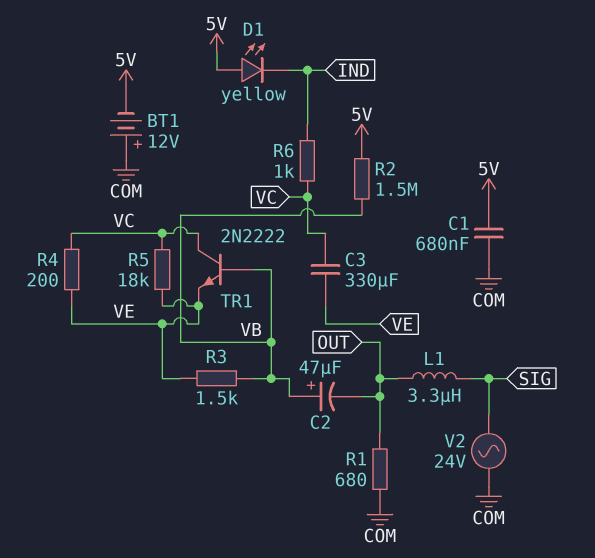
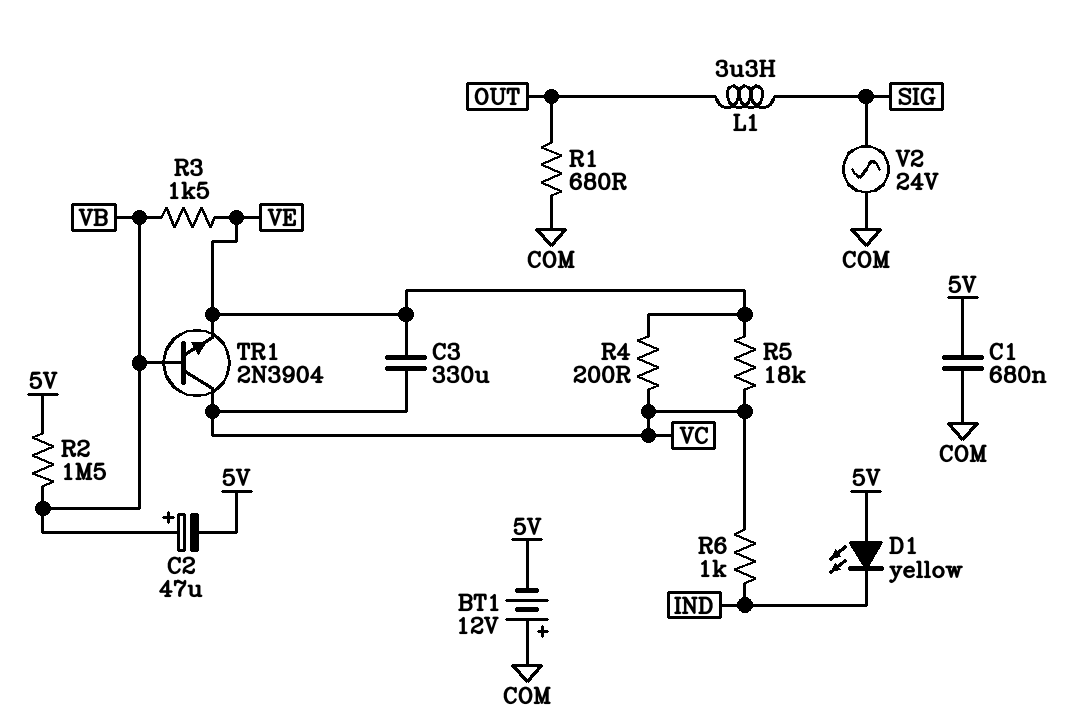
C2: 47uF (plus VB, minus OUT) -> 47uF (plus VB, minus 5V)
TR1: NPN 2N2222 (B VB, C VC, E VE) -> NPN 2N3904 (B VB, C VC, E VE)

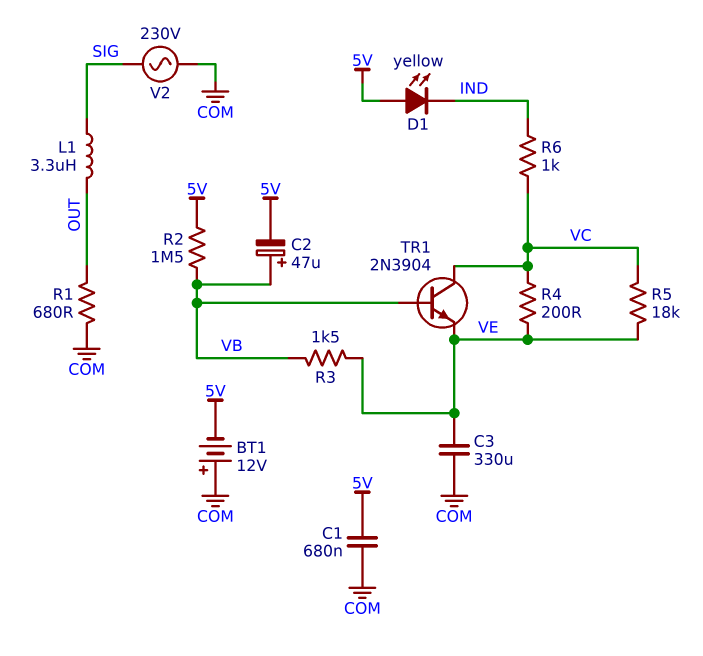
C3: 330uF (VC, VE) -> 330uF (COM, VE)
V2: AC 24V (COM, SIG) -> AC 230V (COM, SIG)

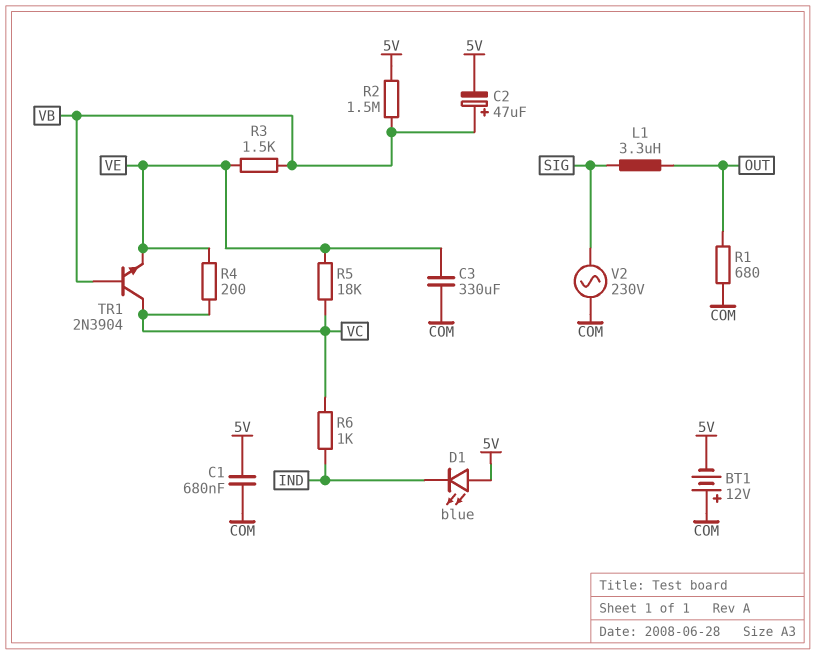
D1: LED yellow (A 5V, K IND) -> LED blue (A 5V, K IND)

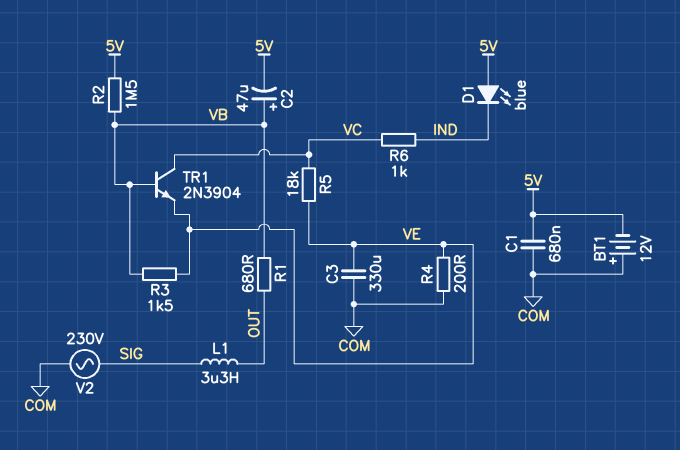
R1: 680 (COM, OUT) -> 680 (OUT, VB)
R4: 200 (VC, VE) -> 200 (COM, VE)

